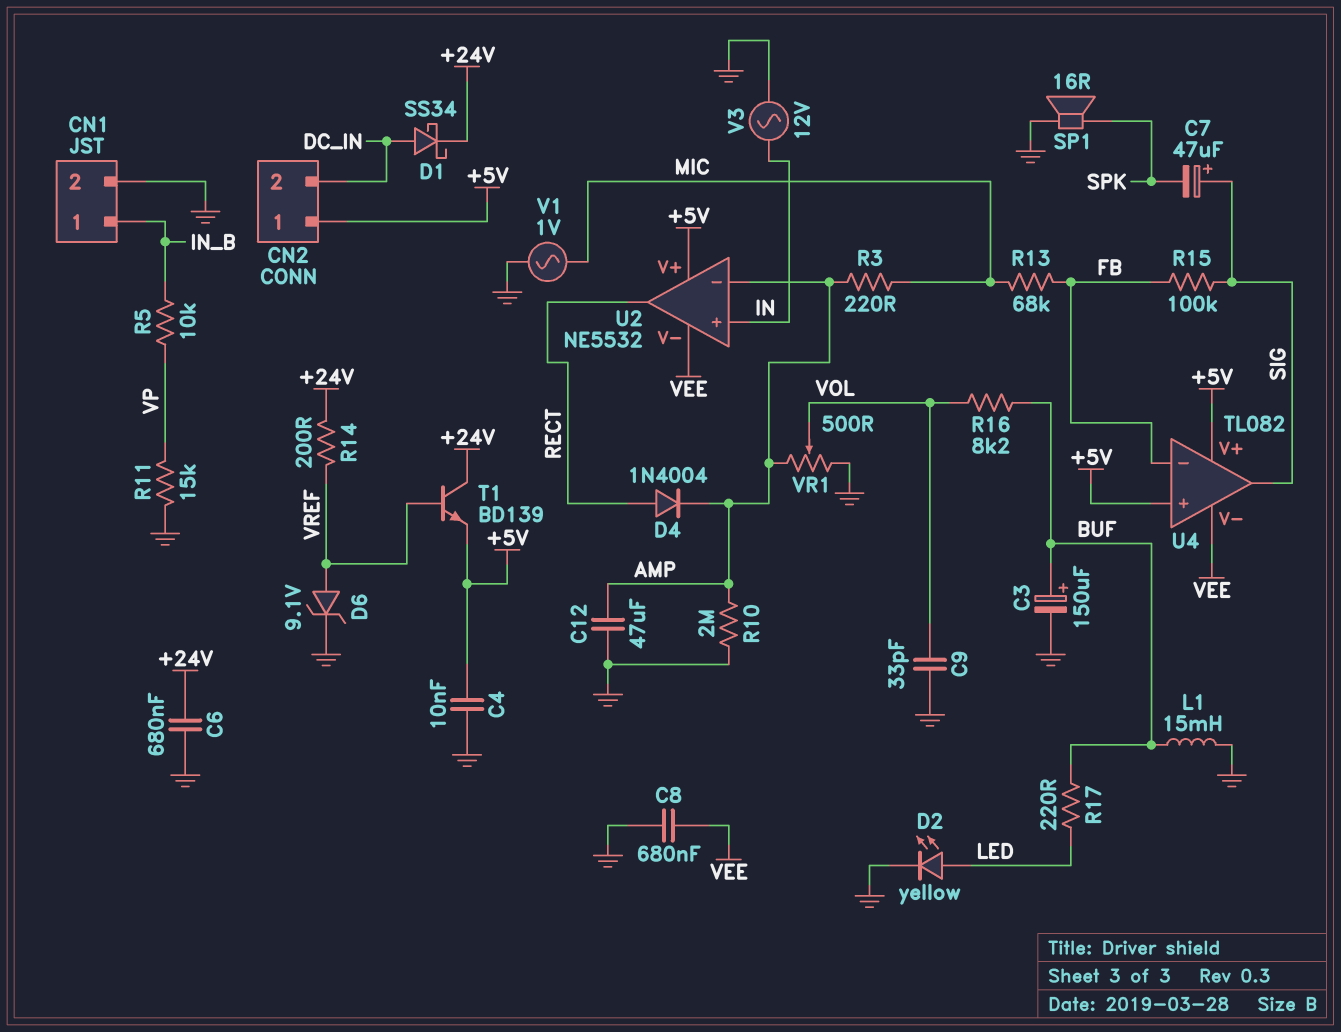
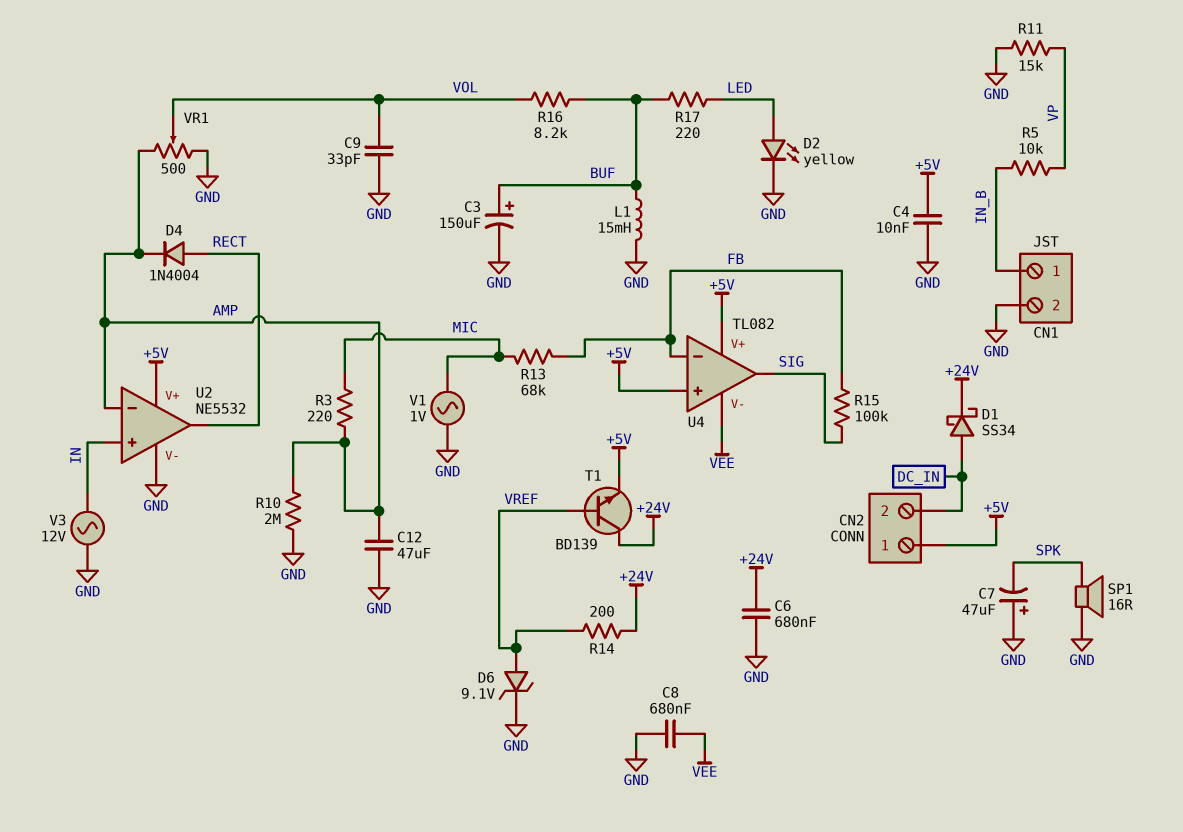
C7: 47uF (plus SIG, minus SPK) -> 47uF (plus GND, minus SPK)
U2 pin V-: VEE -> GND

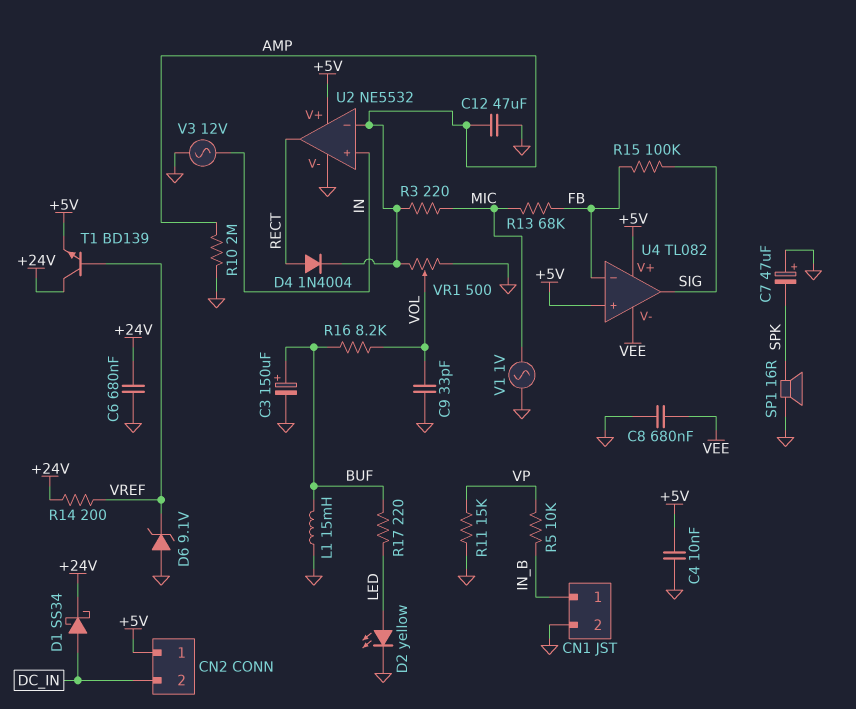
D6: zener 9.1V (A VREF, K GND) -> zener 9.1V (A GND, K VREF)

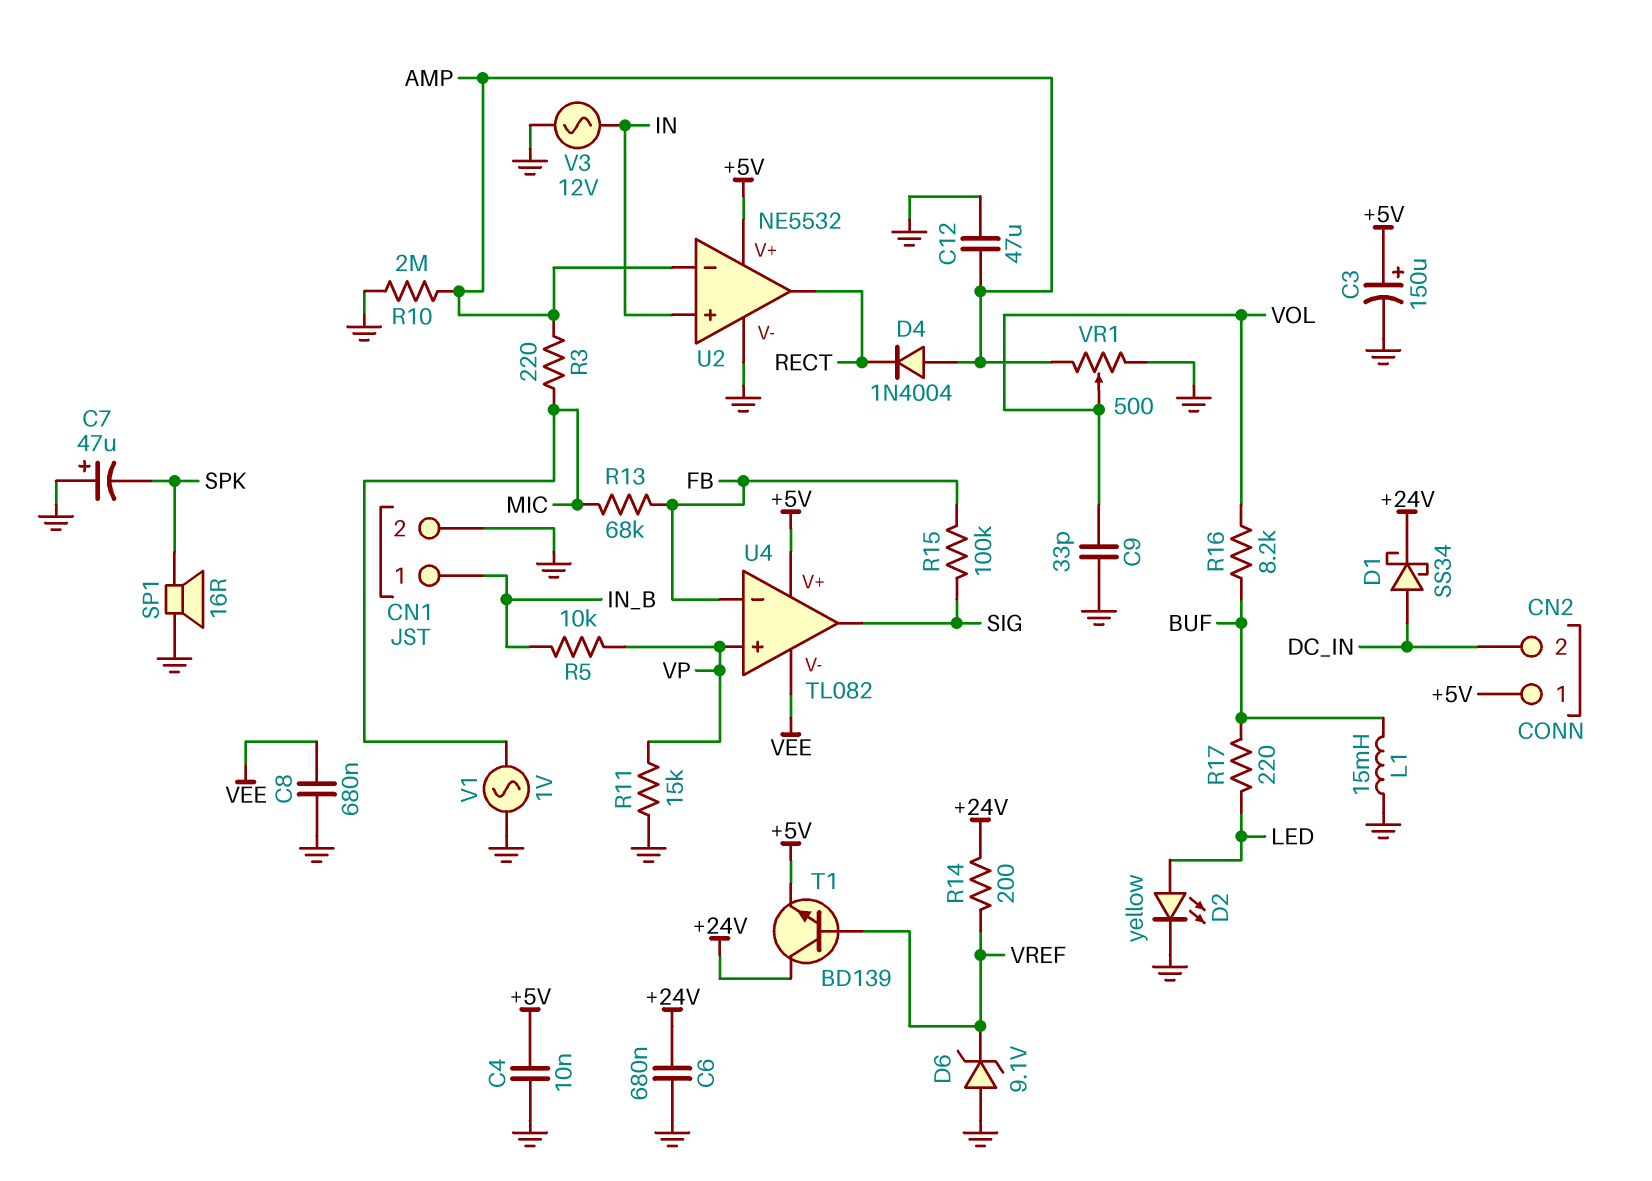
C3: 150uF (plus BUF, minus GND) -> 150uF (plus +5V, minus GND)
D4: diode 1N4004 (A RECT, K AMP) -> diode 1N4004 (A AMP, K RECT)
U4 pin in+: +5V -> VP

